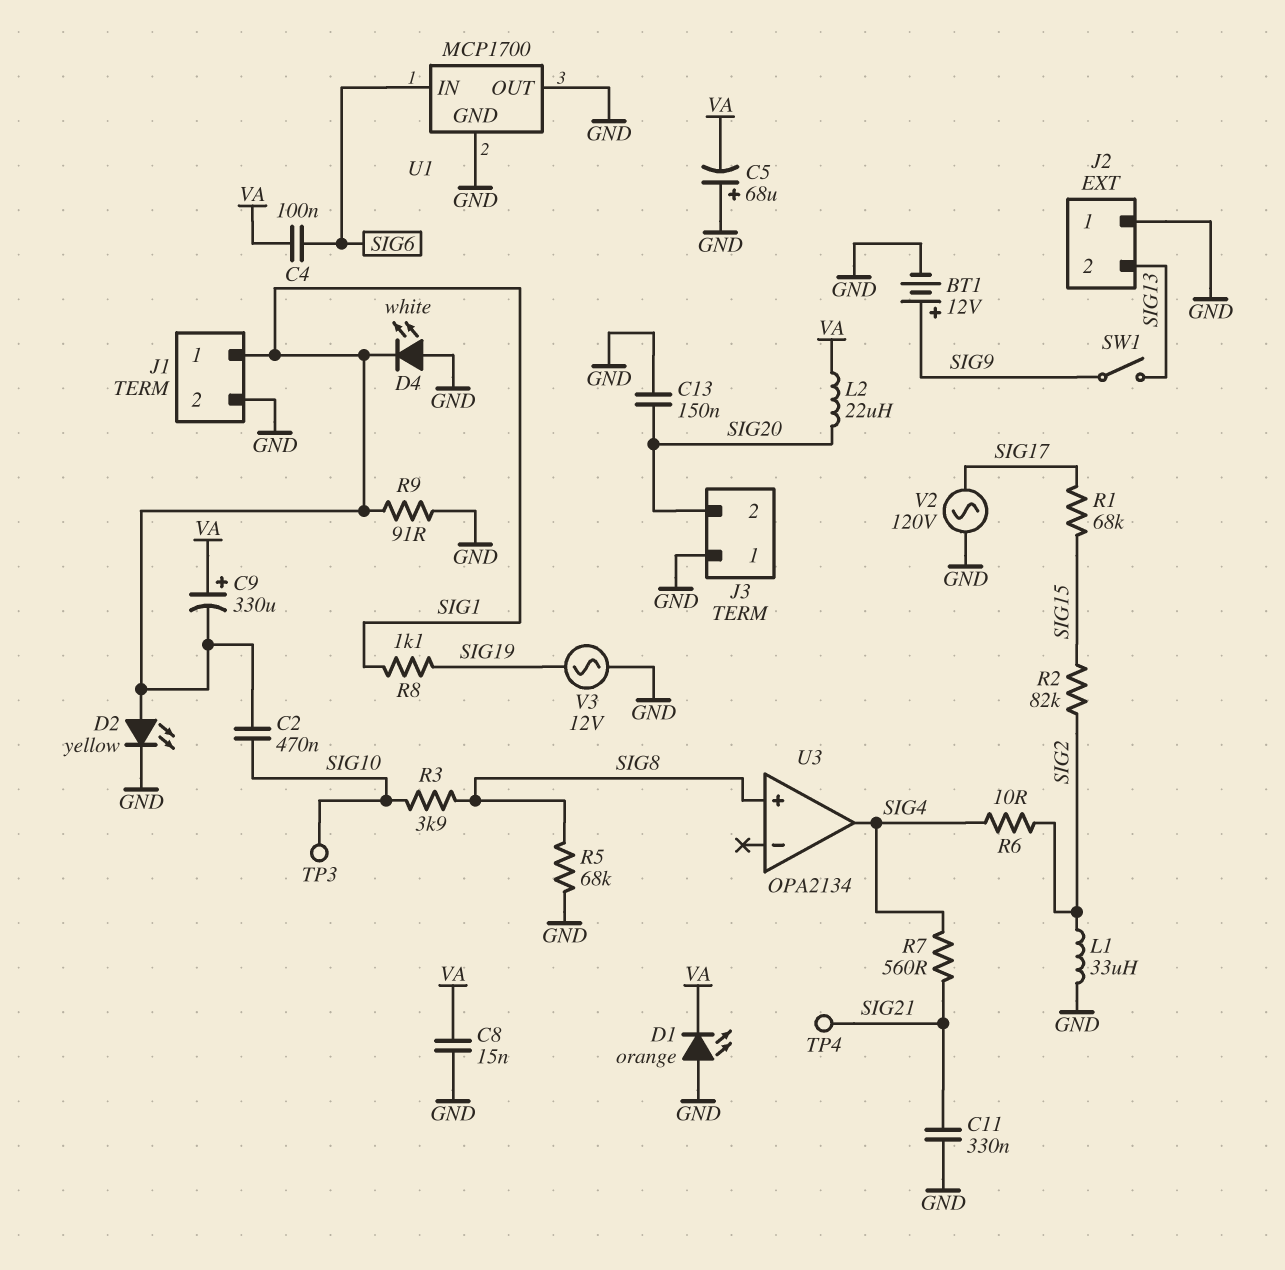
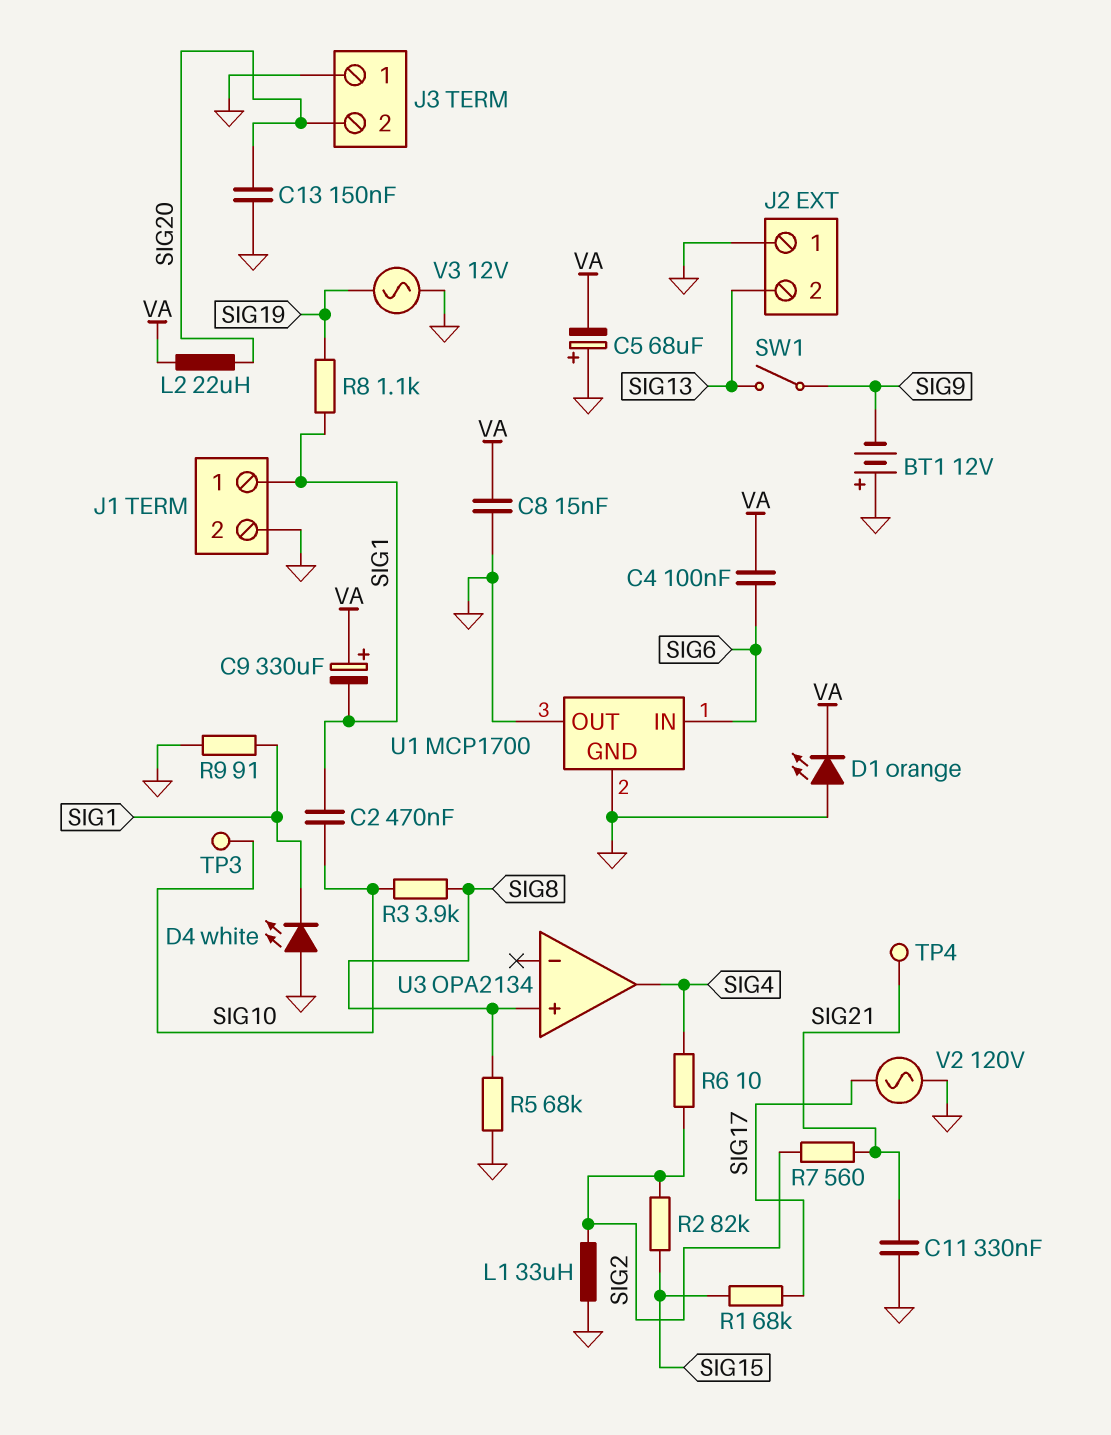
BT1: 12V (plus SIG9, minus GND) -> 12V (plus GND, minus SIG9)
D2: LED yellow (A SIG1, K GND) -> none
R7: 560 (SIG4, SIG21) -> 560 (SIG2, SIG21)

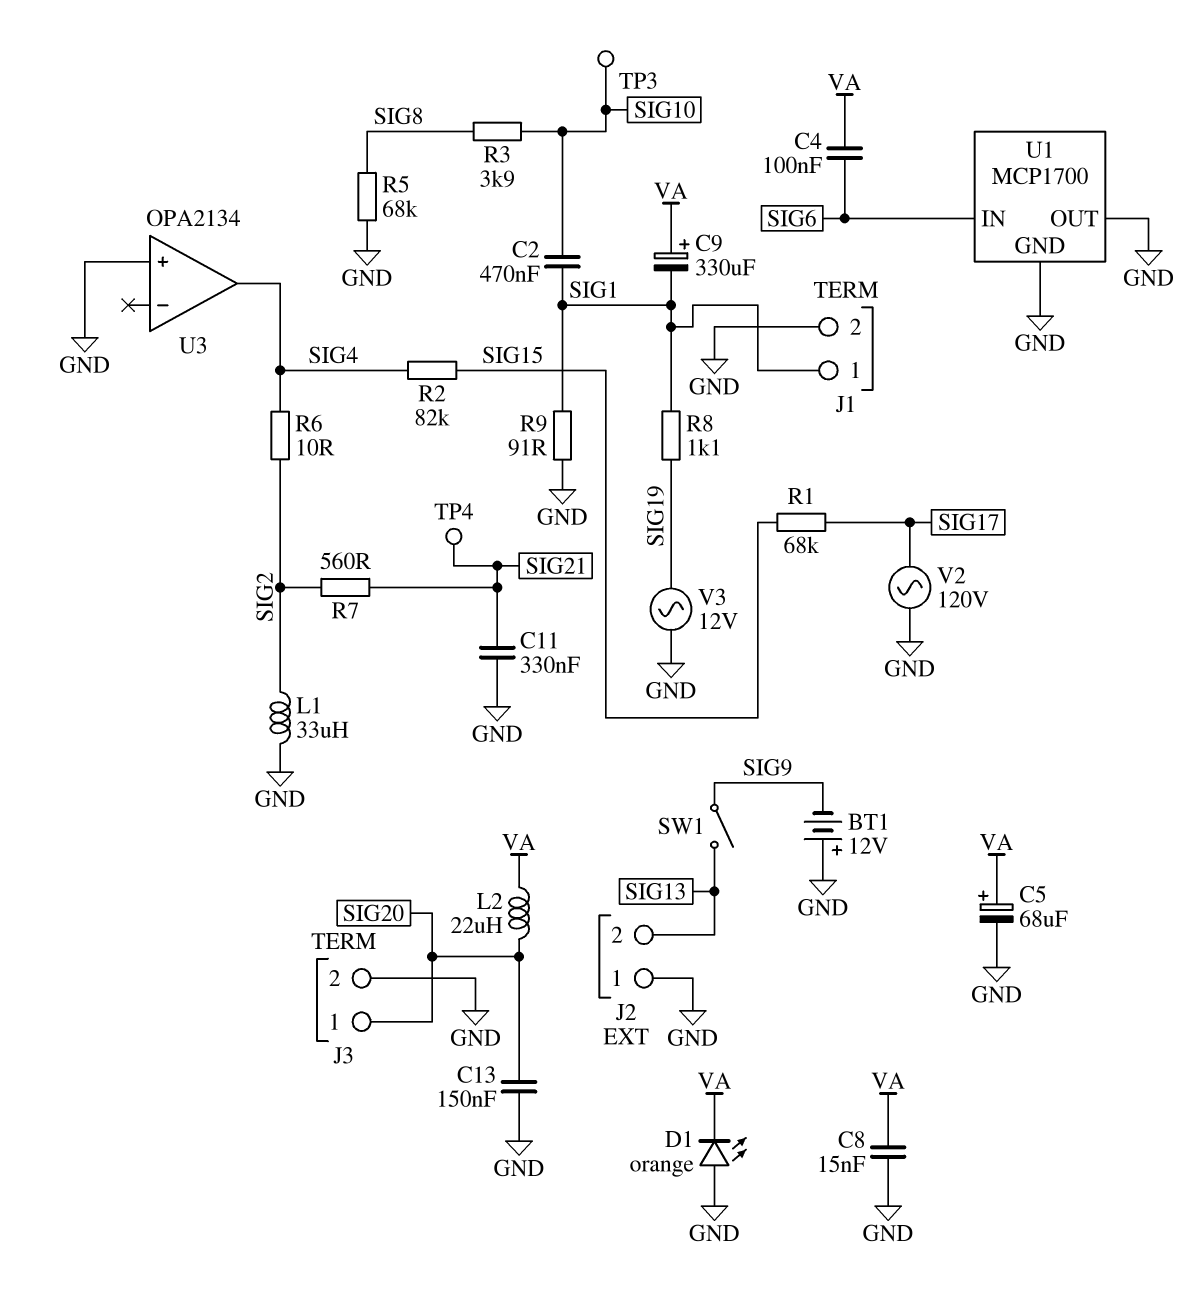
C5: 68uF (plus GND, minus VA) -> 68uF (plus VA, minus GND)
D4: LED white (A GND, K SIG1) -> none
J3 pin 1: GND -> SIG20
J3 pin 2: SIG20 -> GND
R2: 82k (SIG2, SIG15) -> 82k (SIG4, SIG15)
U3 pin in+: SIG8 -> GND

